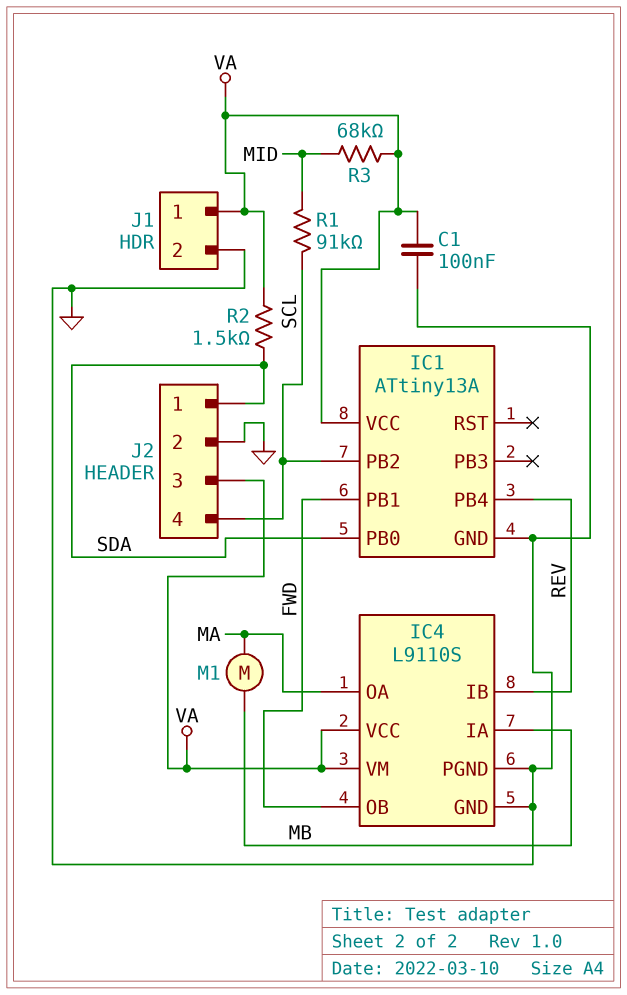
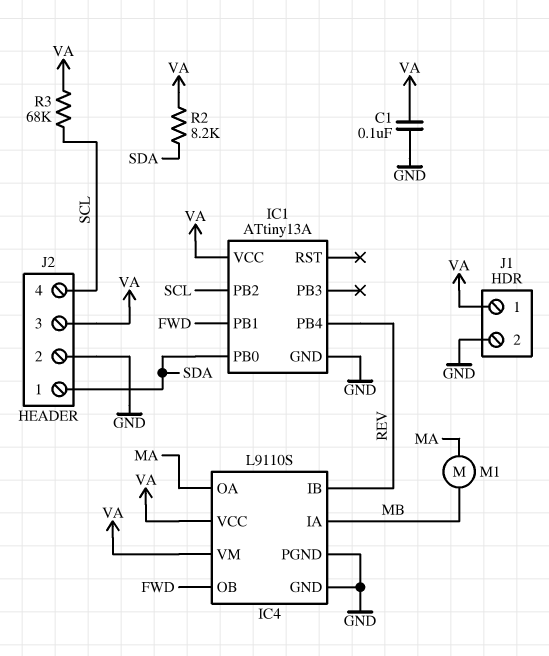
R1: 91k (MID, SCL) -> none
R2: 1.5k (SDA, VA) -> 8.2k (SDA, VA)
R3: 68k (MID, VA) -> 68k (SCL, VA)

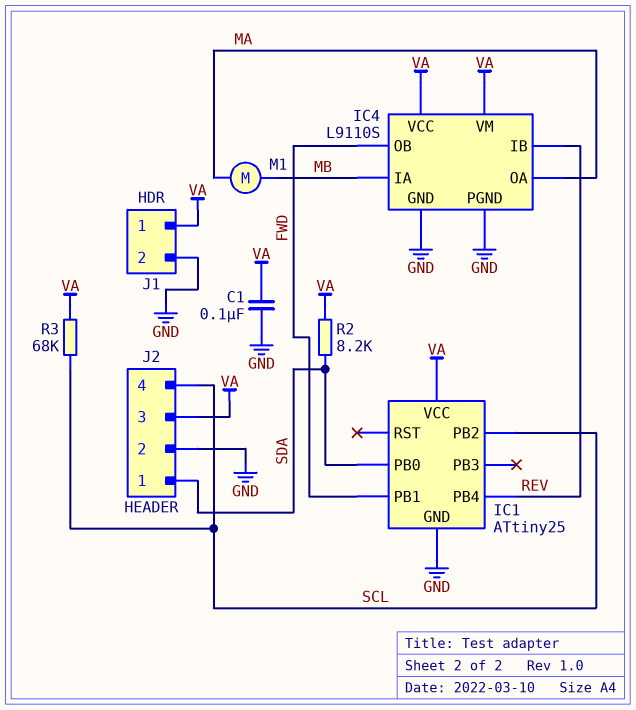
IC1: ATtiny13A -> ATtiny25

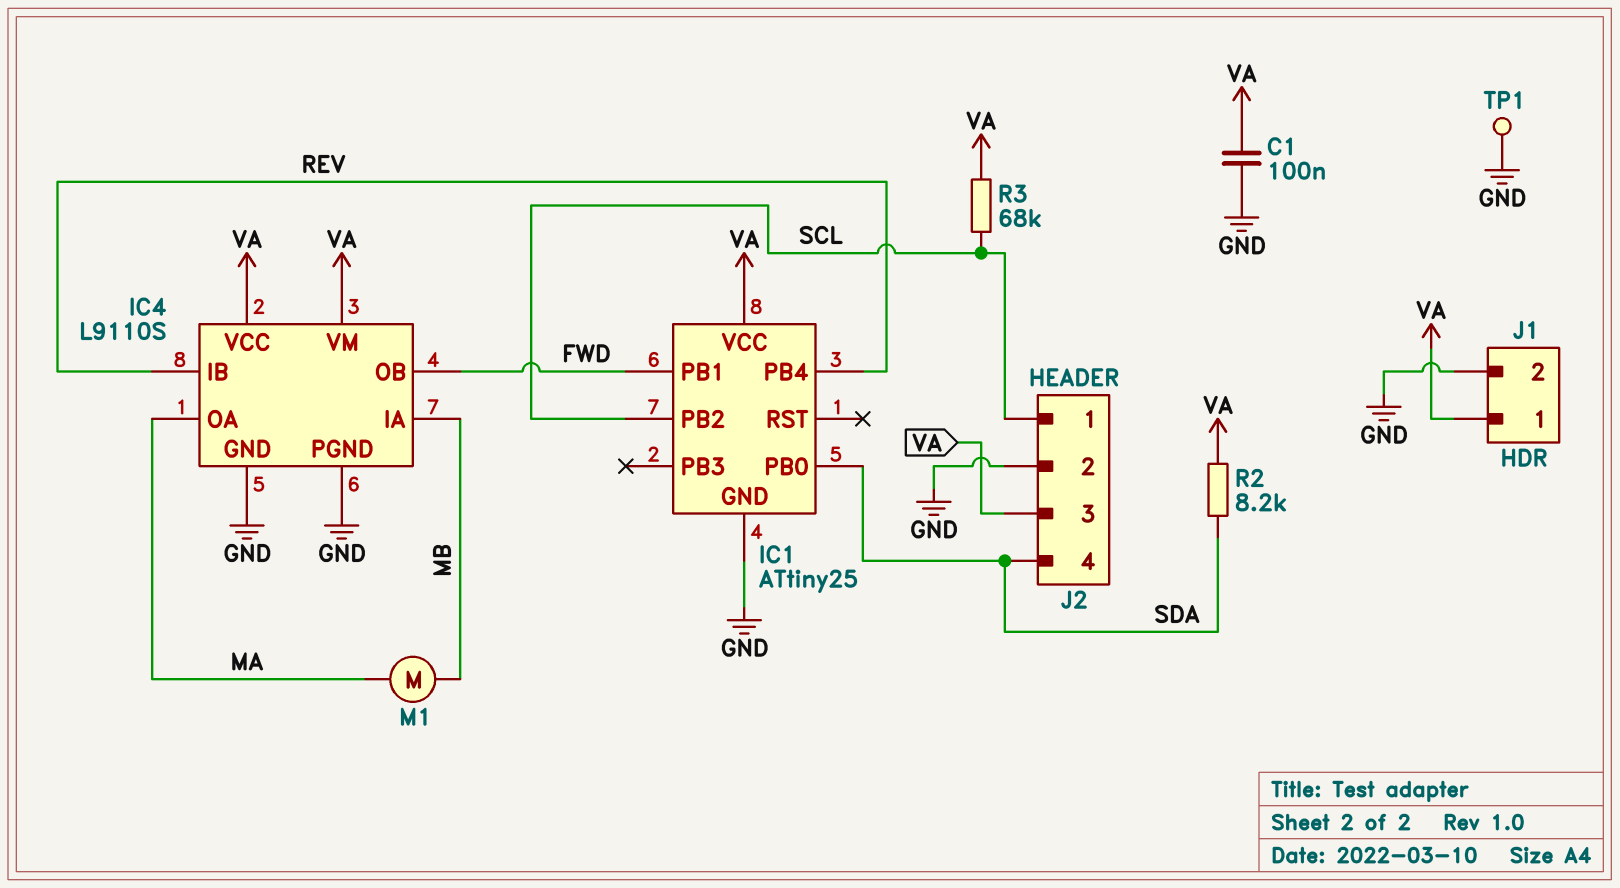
J2 pin 1: SDA -> SCL
J2 pin 4: SCL -> SDA
TP1: none -> test point (GND)

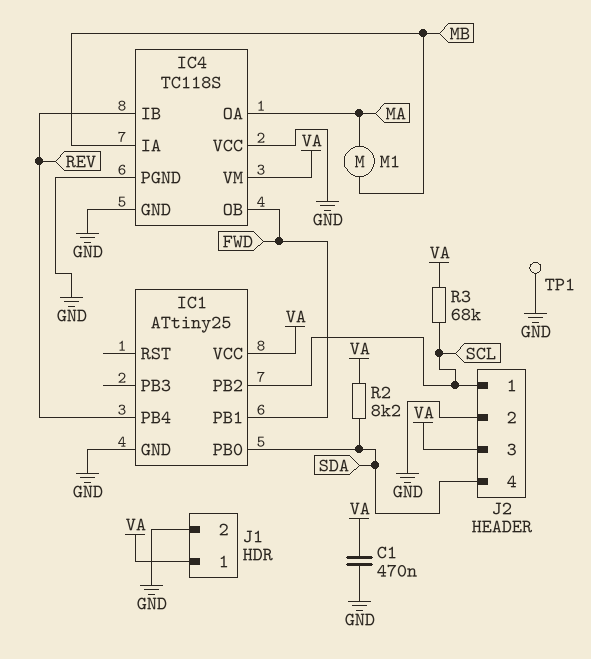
C1: 100nF (GND, VA) -> 470nF (GND, VA)
IC4: L9110S -> TC118S
IC4 pin VCC: VA -> GND

